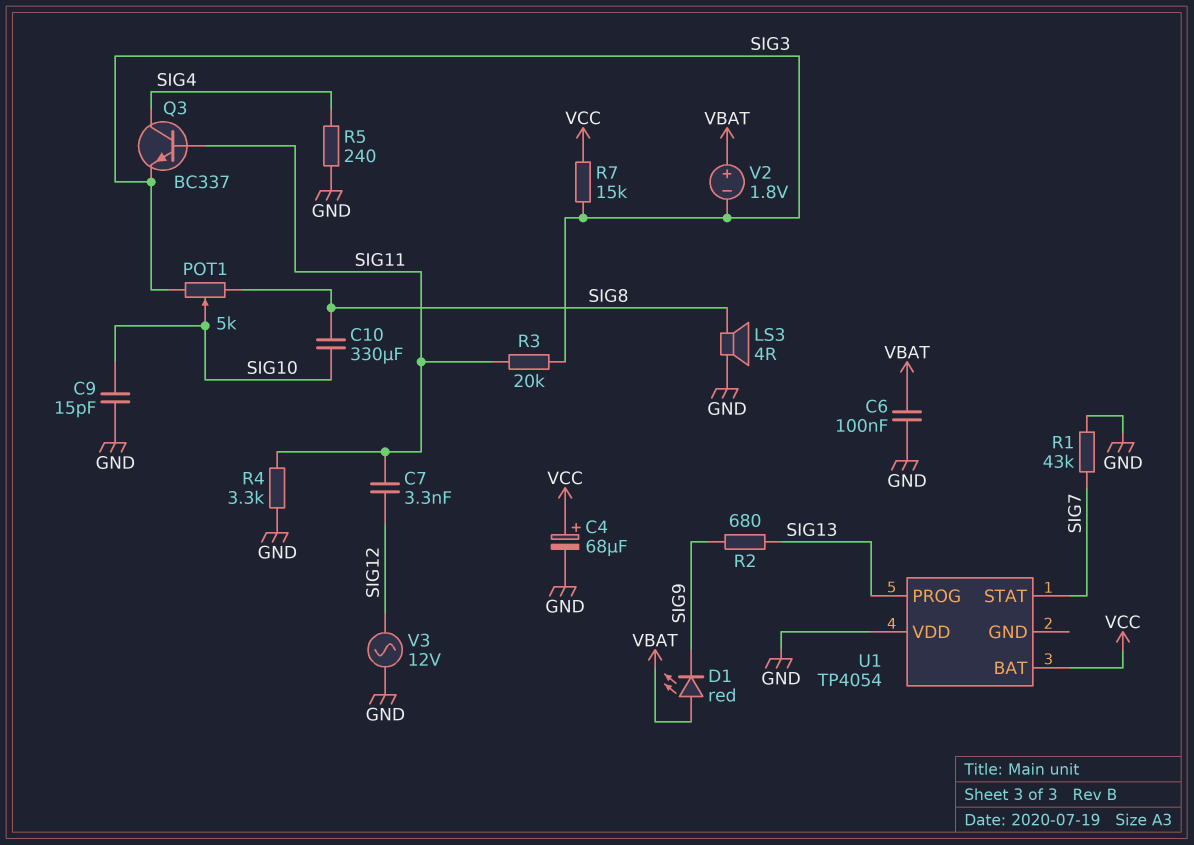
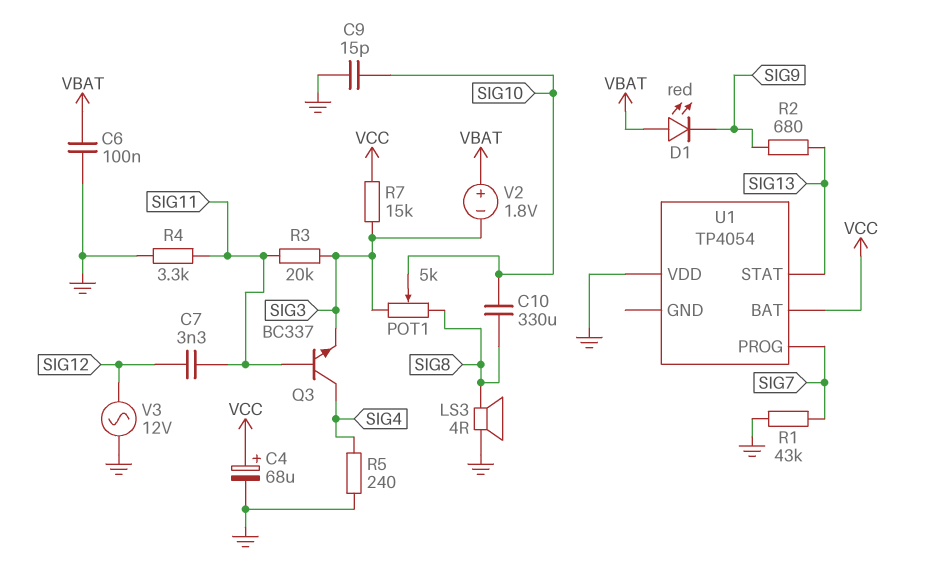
U1 pin PROG: SIG13 -> SIG7
U1 pin STAT: SIG7 -> SIG13

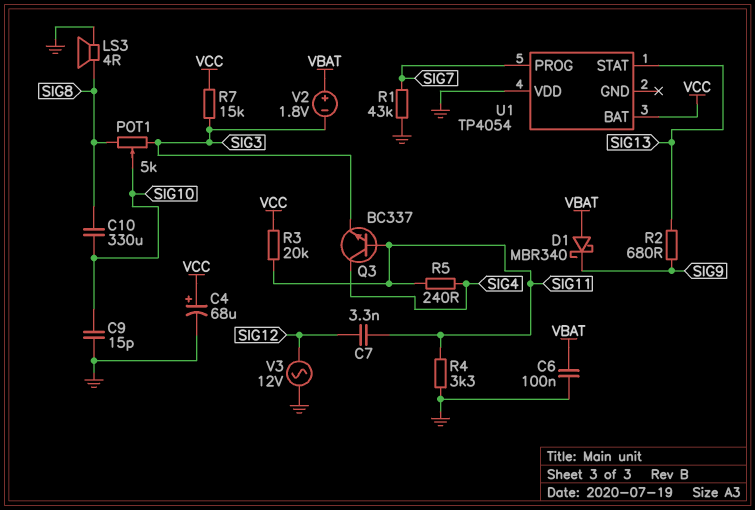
D1: LED red (A VBAT, K SIG9) -> schottky MBR340 (A VBAT, K SIG9)
R3: 20k (SIG3, SIG11) -> 20k (SIG11, VCC)
R5: 240 (GND, SIG4) -> 240 (SIG4, SIG11)

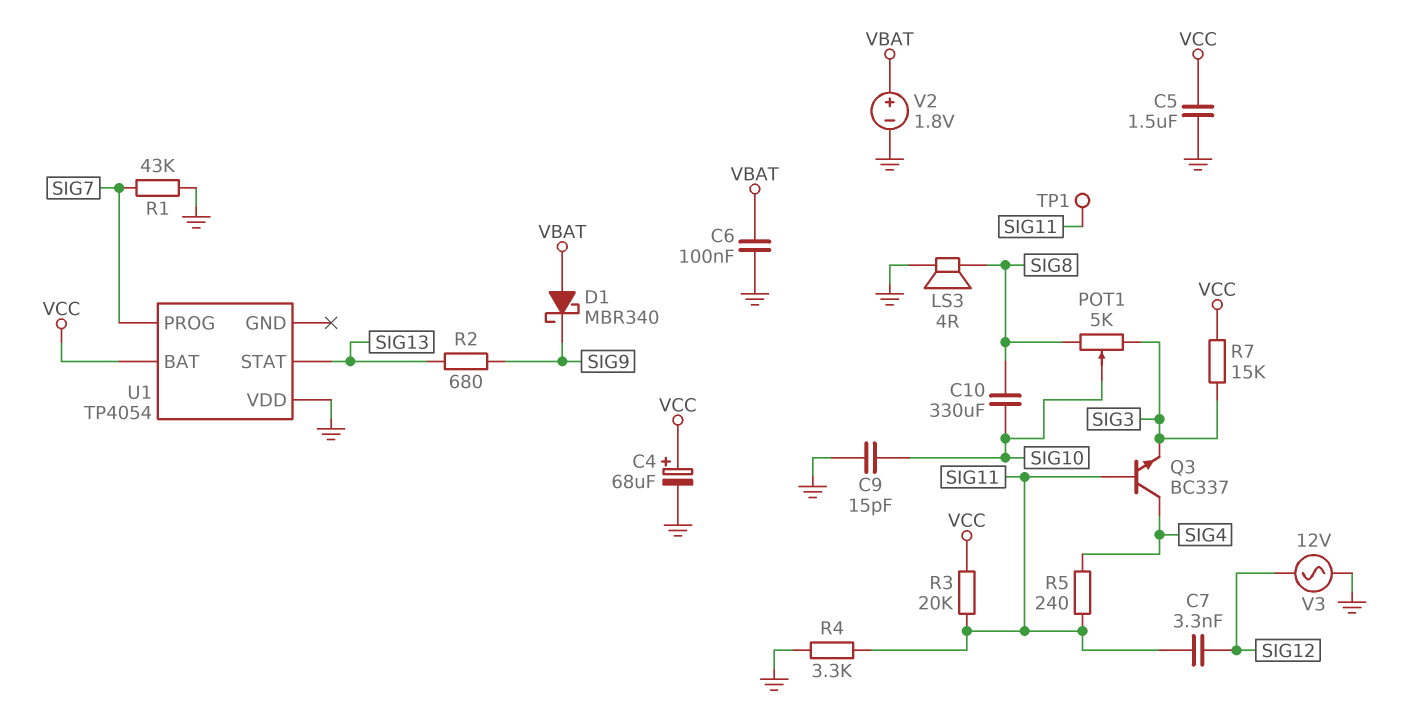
C5: none -> 1.5uF (GND, VCC)
TP1: none -> test point (SIG11)
V2: 1.8V (plus VBAT, minus SIG3) -> 1.8V (plus VBAT, minus GND)

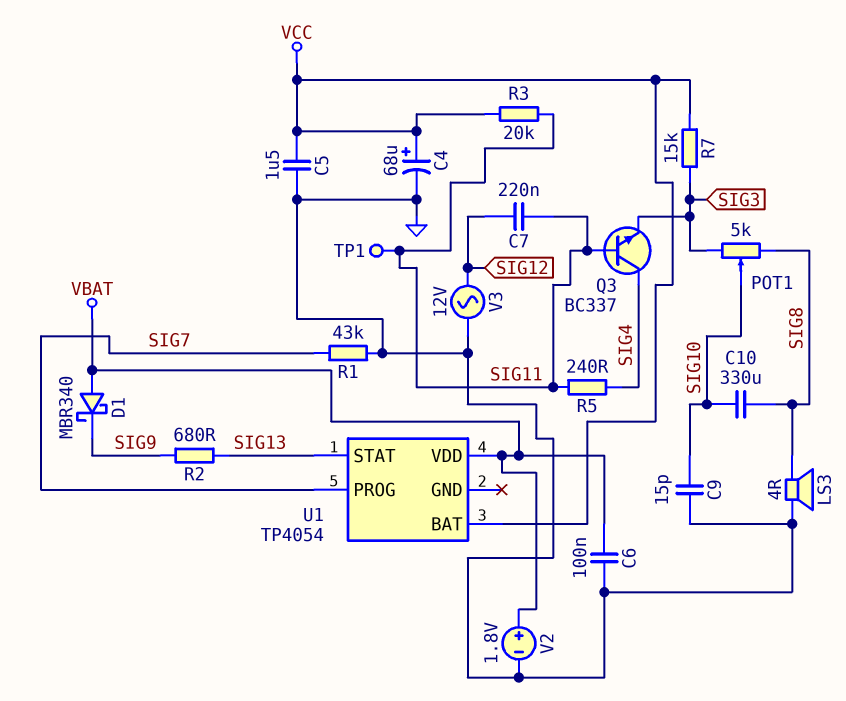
C7: 3.3nF (SIG11, SIG12) -> 220nF (SIG11, SIG12)
R4: 3.3k (GND, SIG11) -> none
U1 pin VDD: GND -> VBAT

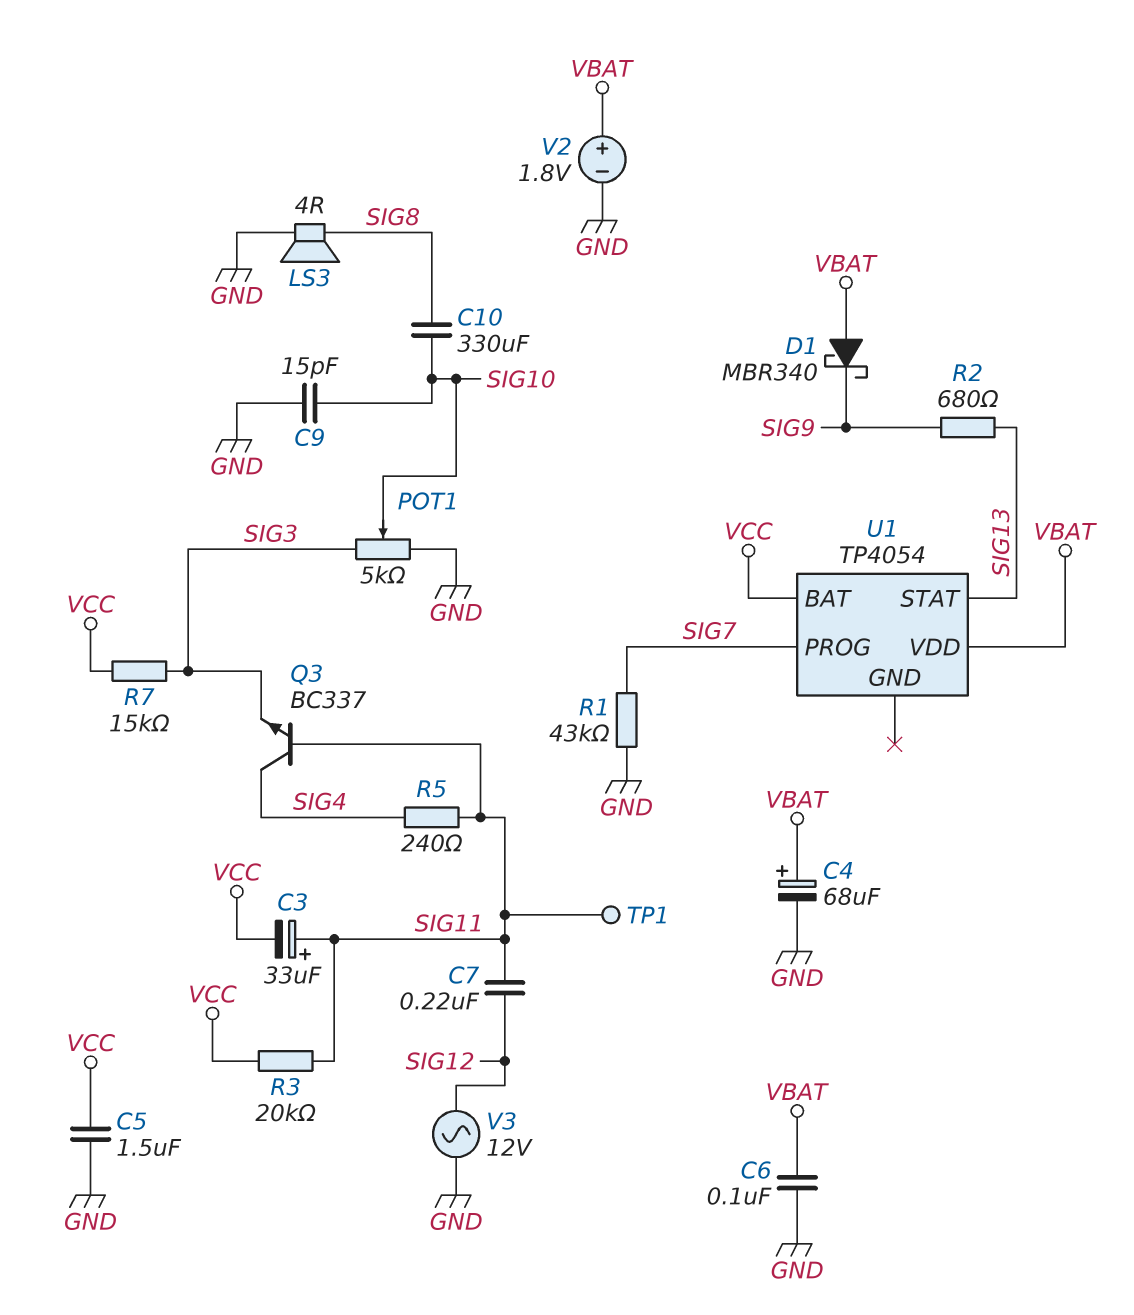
C3: none -> 33uF (plus SIG11, minus VCC)
C4: 68uF (plus VCC, minus GND) -> 68uF (plus VBAT, minus GND)
POT1: 5k (SIG3, SIG8, wiper SIG10) -> 5k (GND, SIG3, wiper SIG10)

